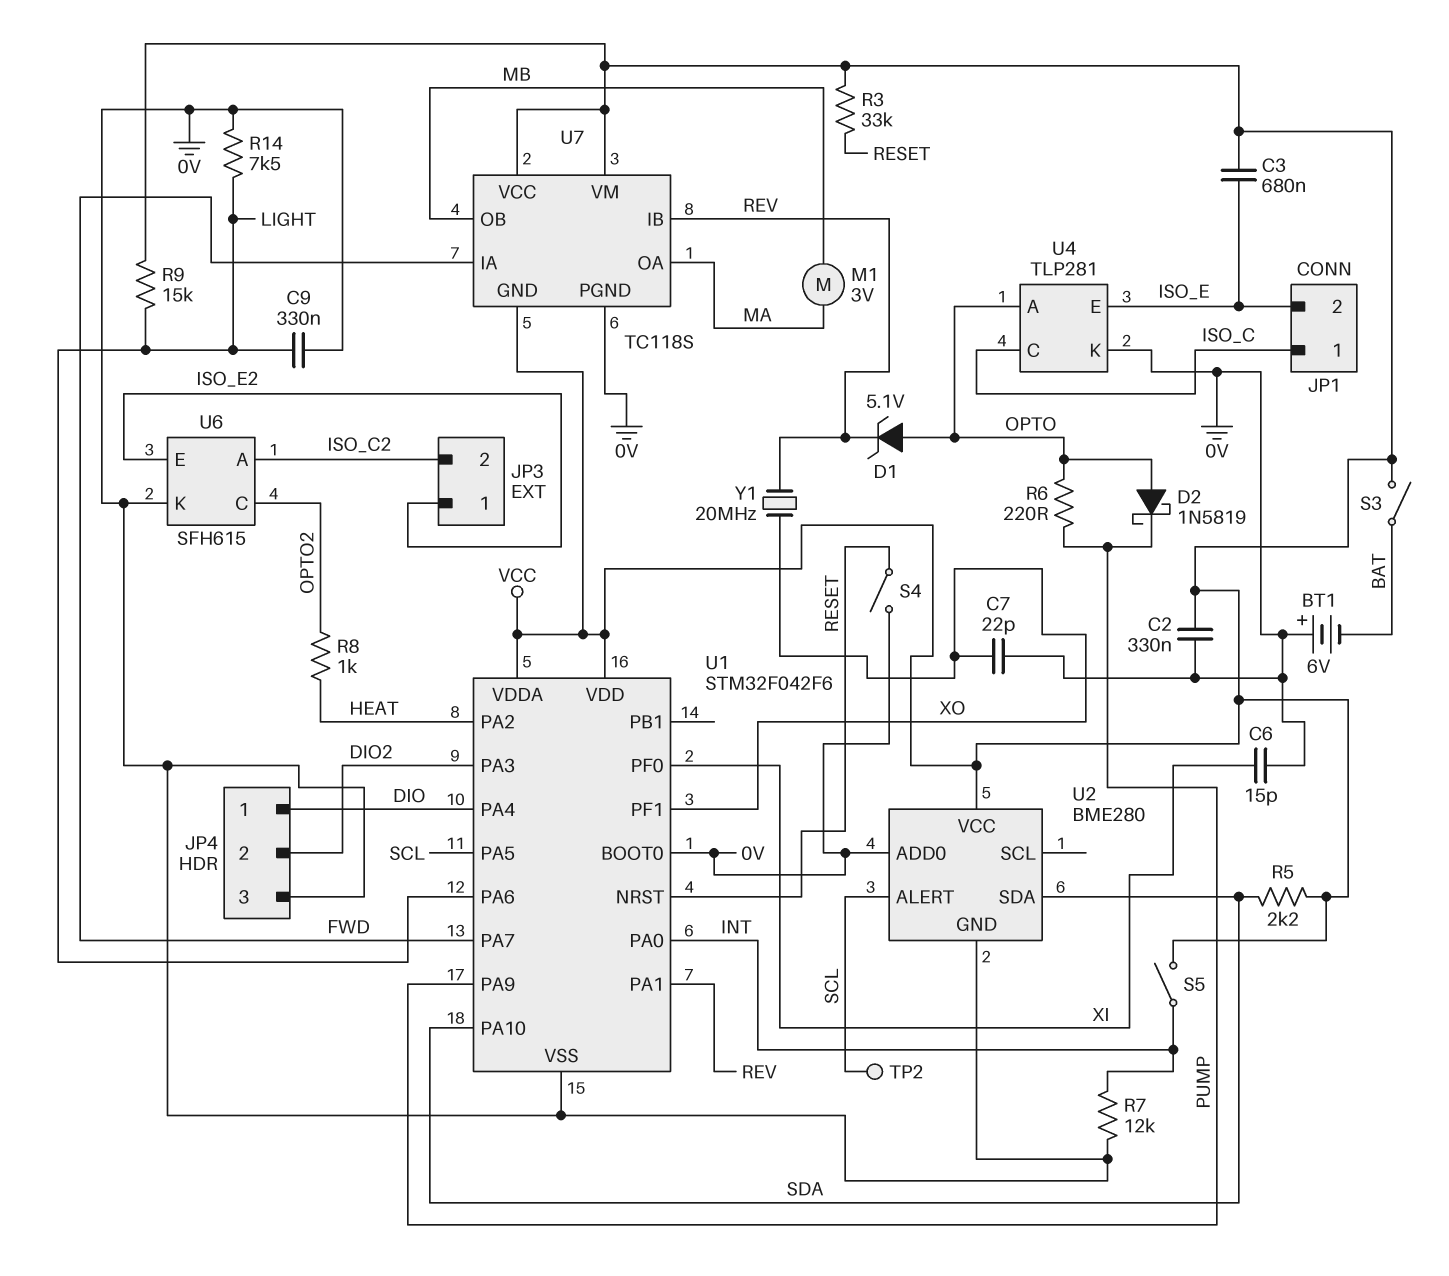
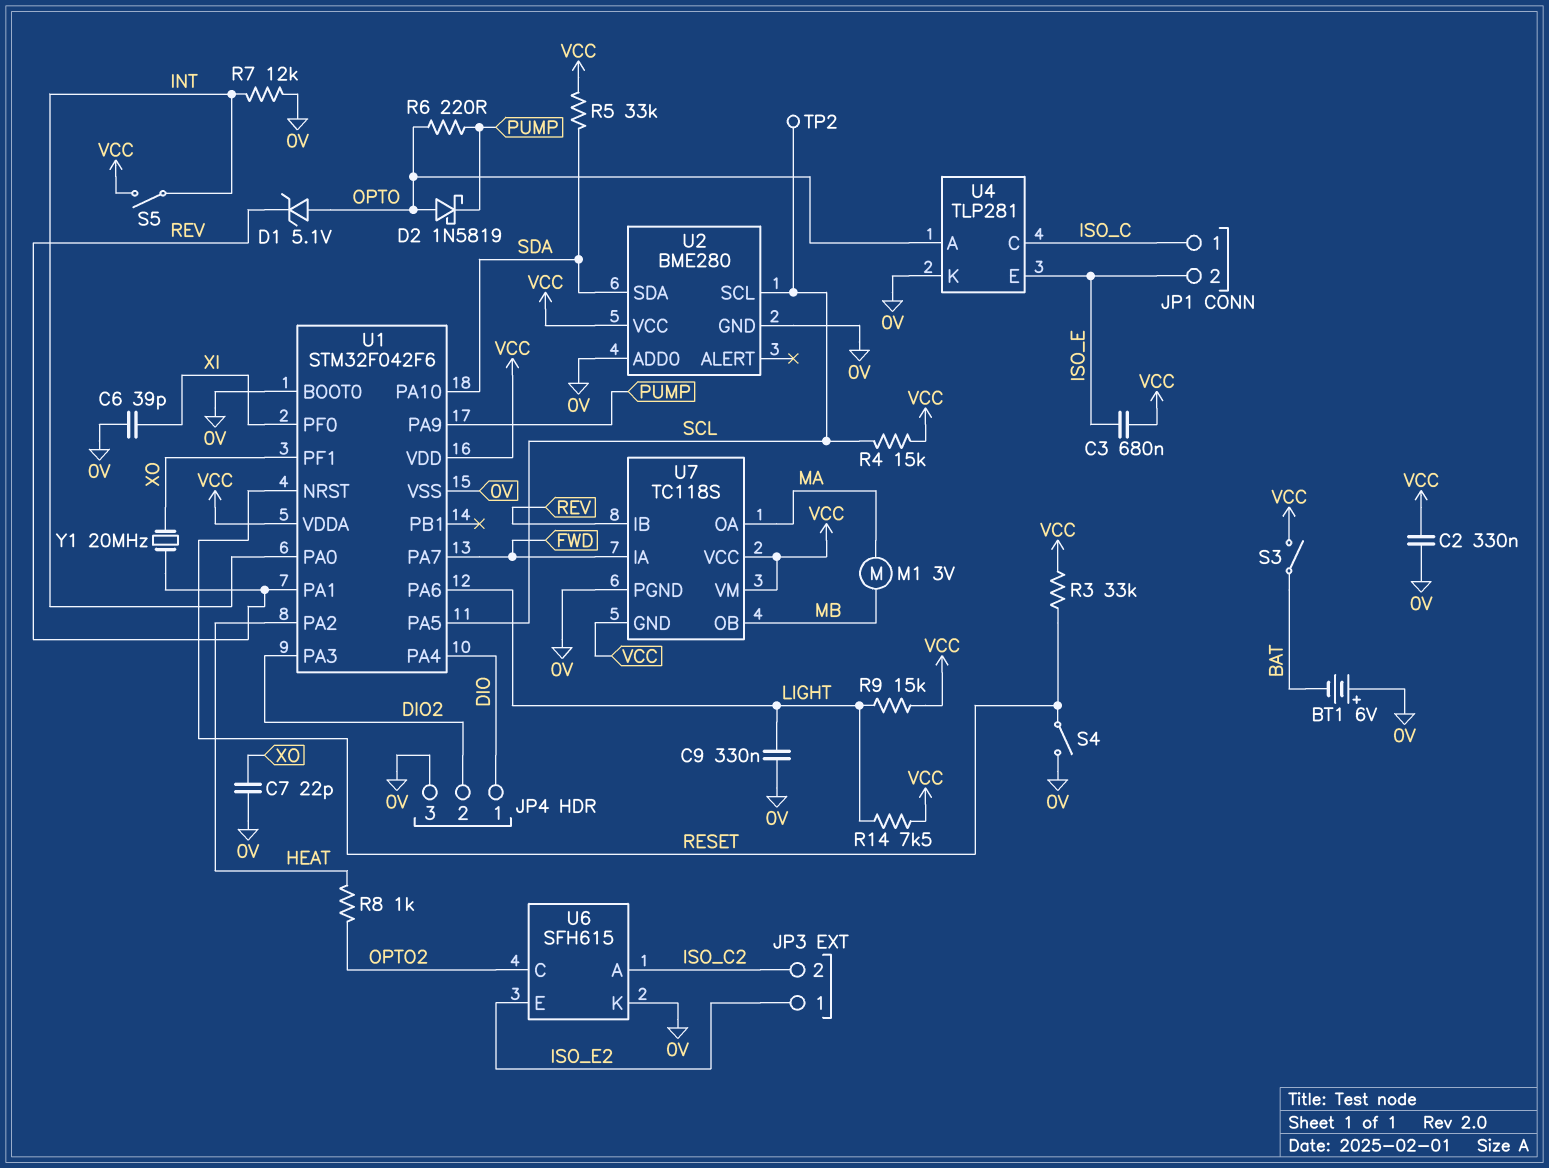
C6: 15pF (0V, XI) -> 39pF (0V, XI)
R4: none -> 15k (SCL, VCC)
R5: 2.2k (SDA, VCC) -> 33k (SDA, VCC)
R14: 7.5k (0V, LIGHT) -> 7.5k (LIGHT, VCC)
U2 pin ALERT: SCL -> none
U2 pin SCL: none -> SCL

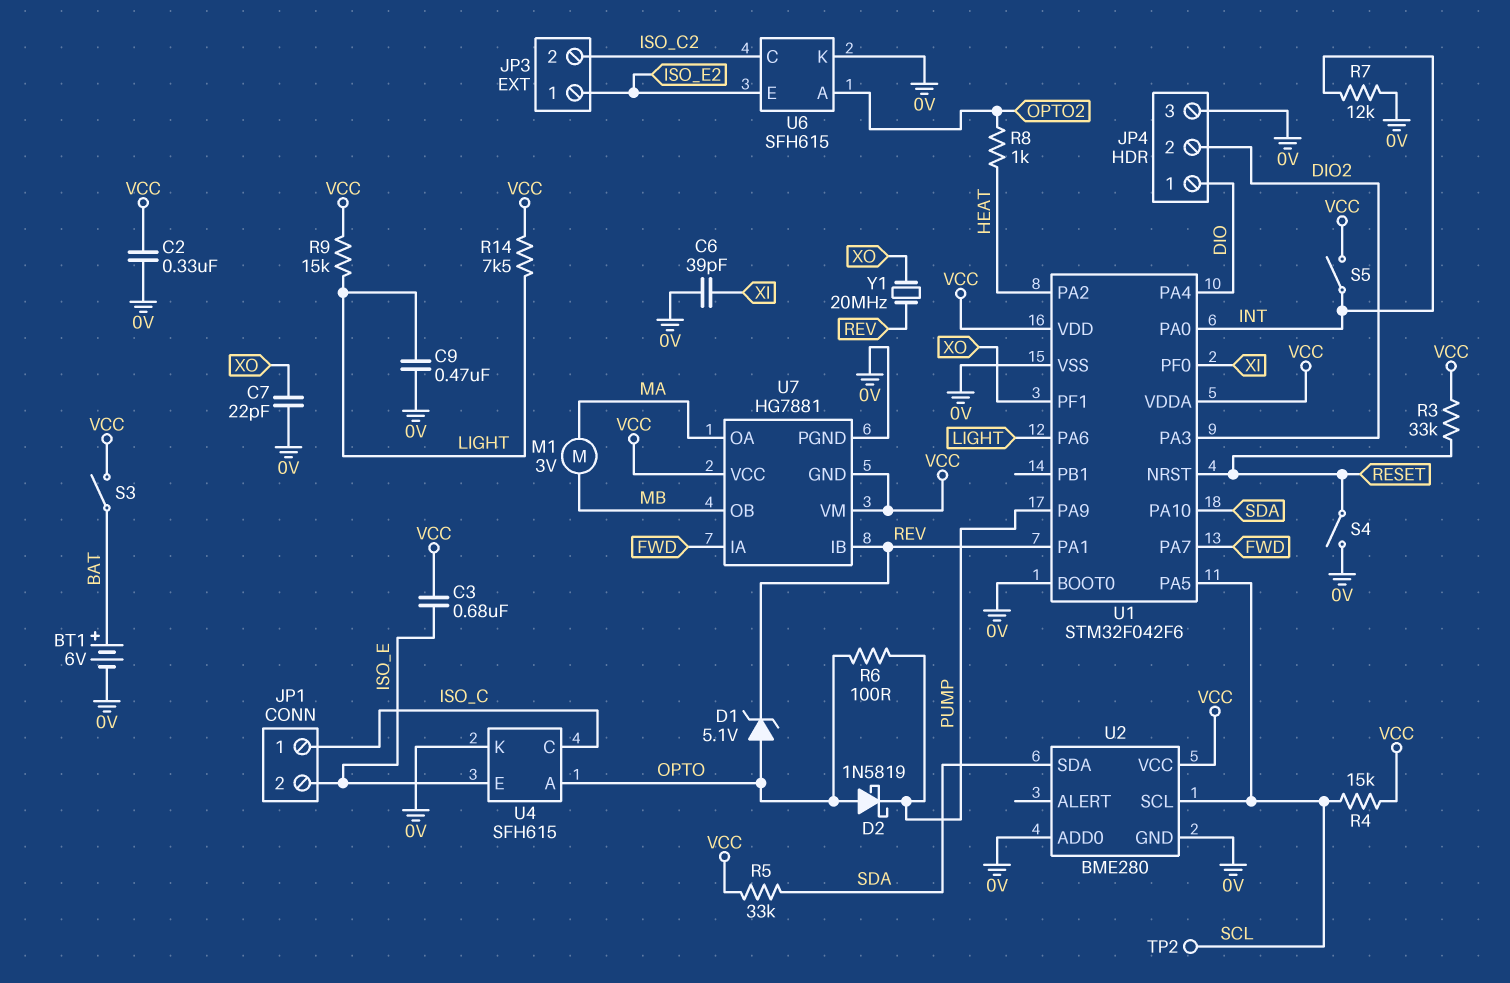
BT1: 6V (plus 0V, minus BAT) -> 6V (plus BAT, minus 0V)
C9: 330nF (0V, LIGHT) -> 470nF (0V, LIGHT)
R6: 220 (OPTO, PUMP) -> 100 (OPTO, PUMP)
U4: TLP281 -> SFH615
U6 pin A: ISO_C2 -> OPTO2
U6 pin C: OPTO2 -> ISO_C2
U7: TC118S -> HG7881

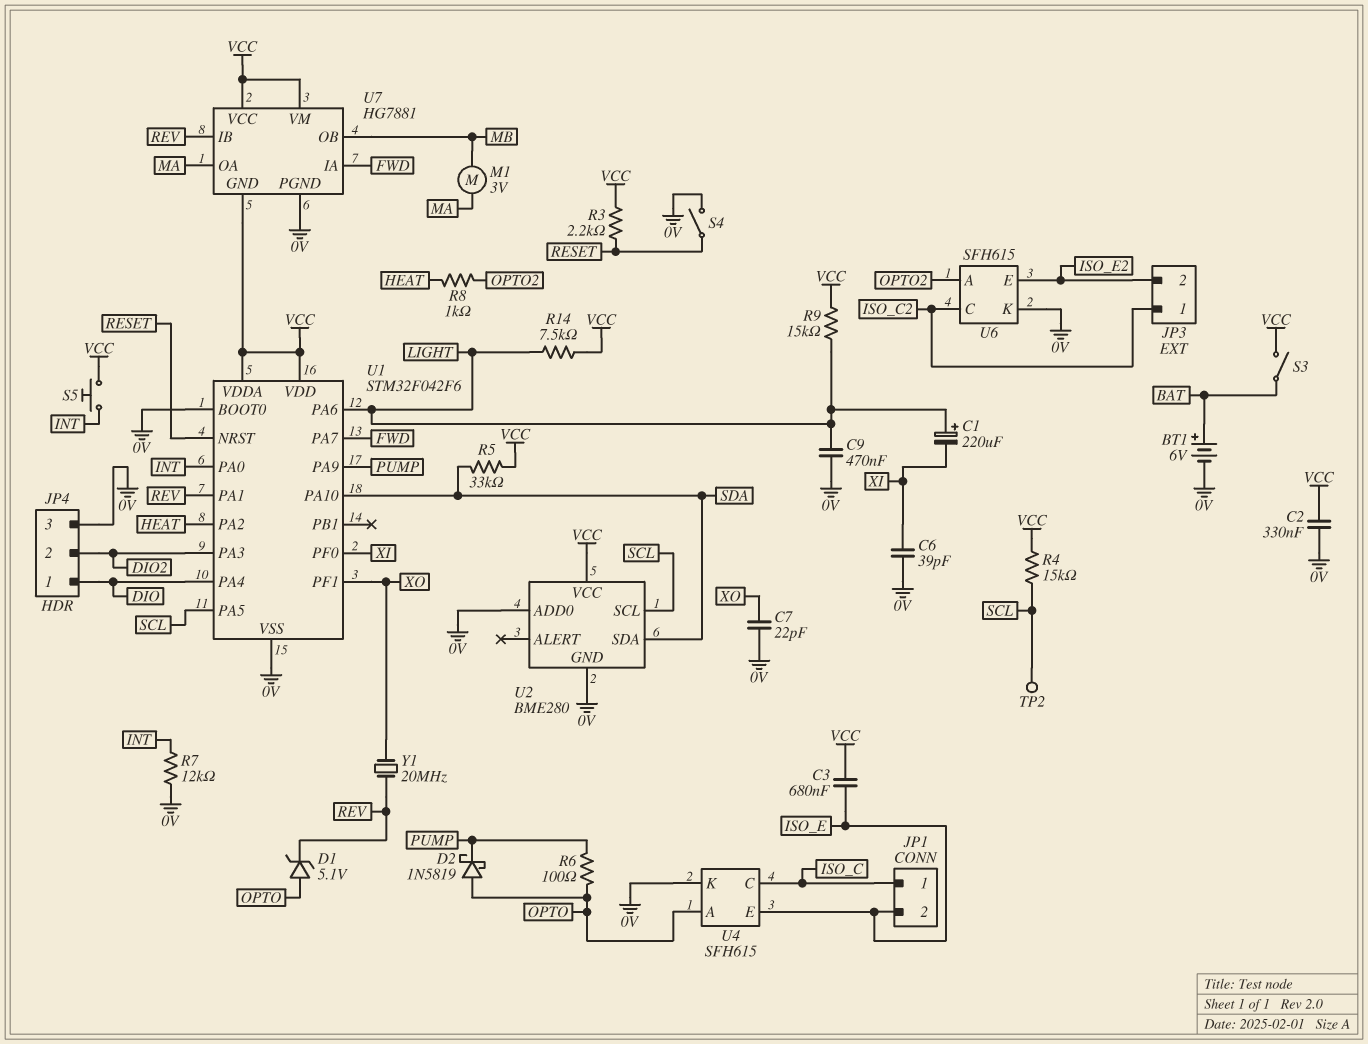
C1: none -> 220uF (plus LIGHT, minus XI)
JP3 pin 1: ISO_E2 -> ISO_C2
JP3 pin 2: ISO_C2 -> ISO_E2
R3: 33k (RESET, VCC) -> 2.2k (RESET, VCC)
S5: switch (INT, VCC) -> button (INT, VCC)

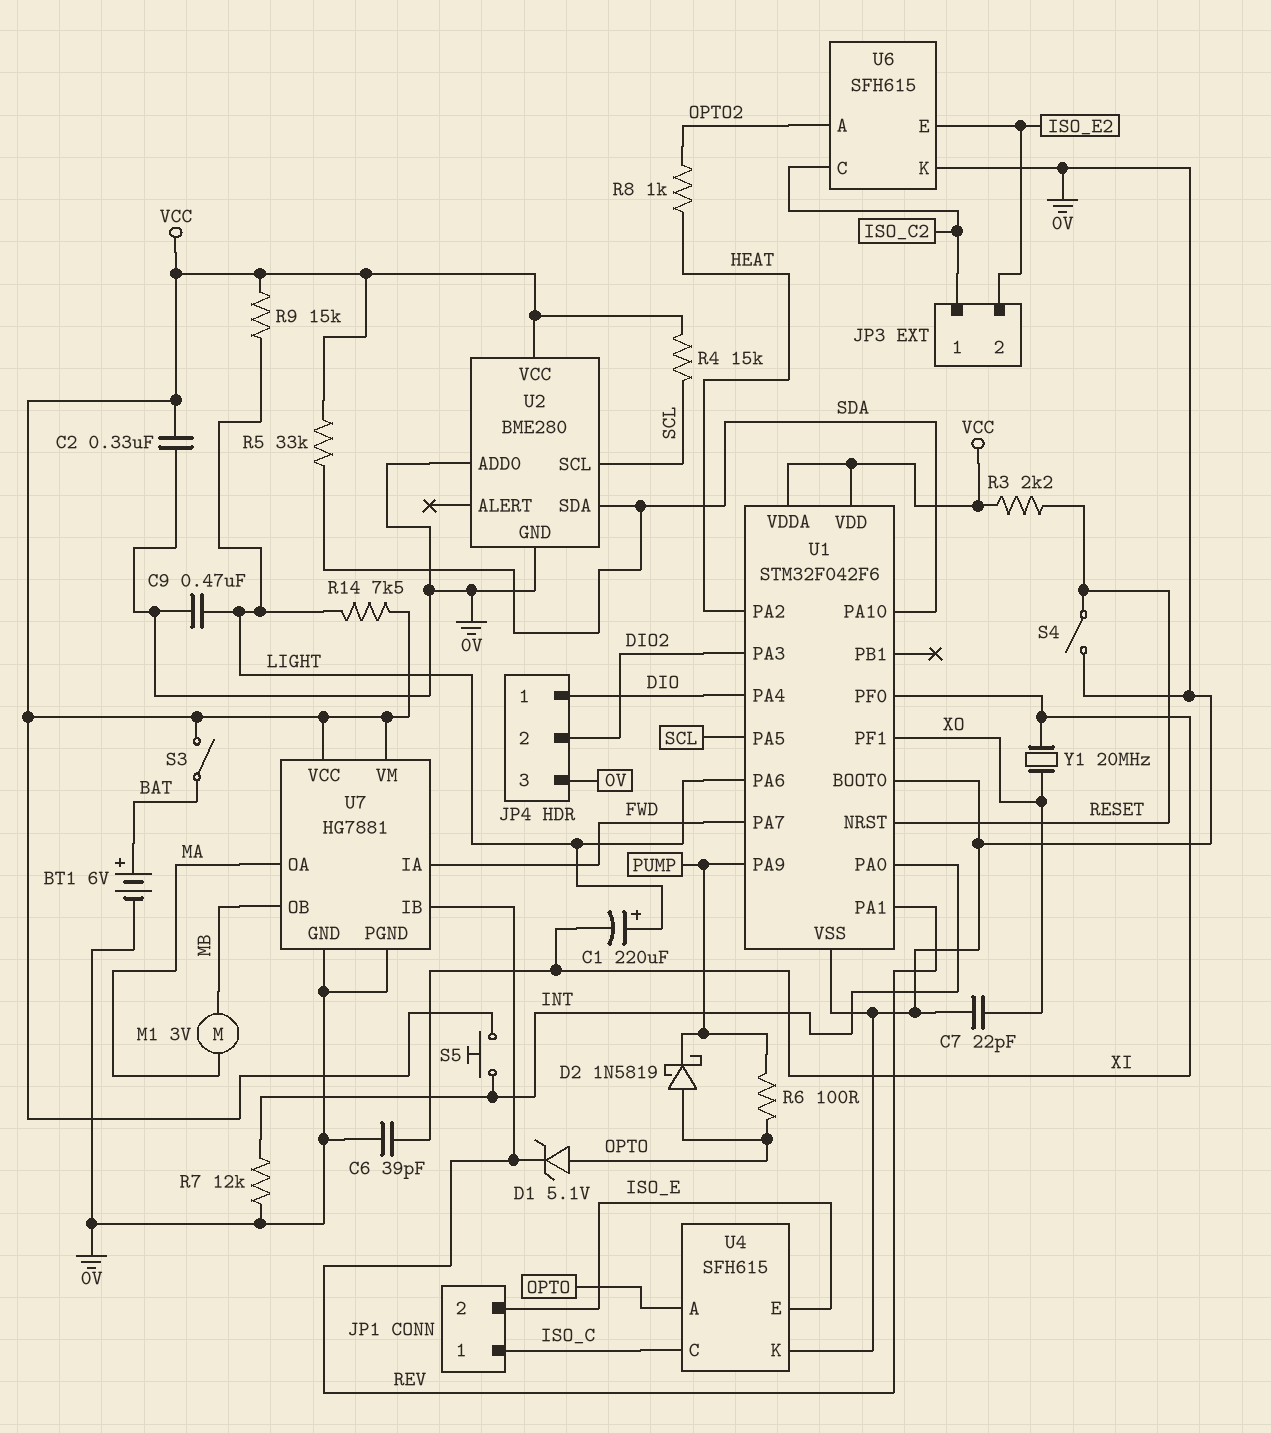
C3: 680nF (ISO_E, VCC) -> none
TP2: test point (SCL) -> none
U7 pin GND: VCC -> 0V
Y1: 20MHz (REV, XO) -> 20MHz (XI, XO)

